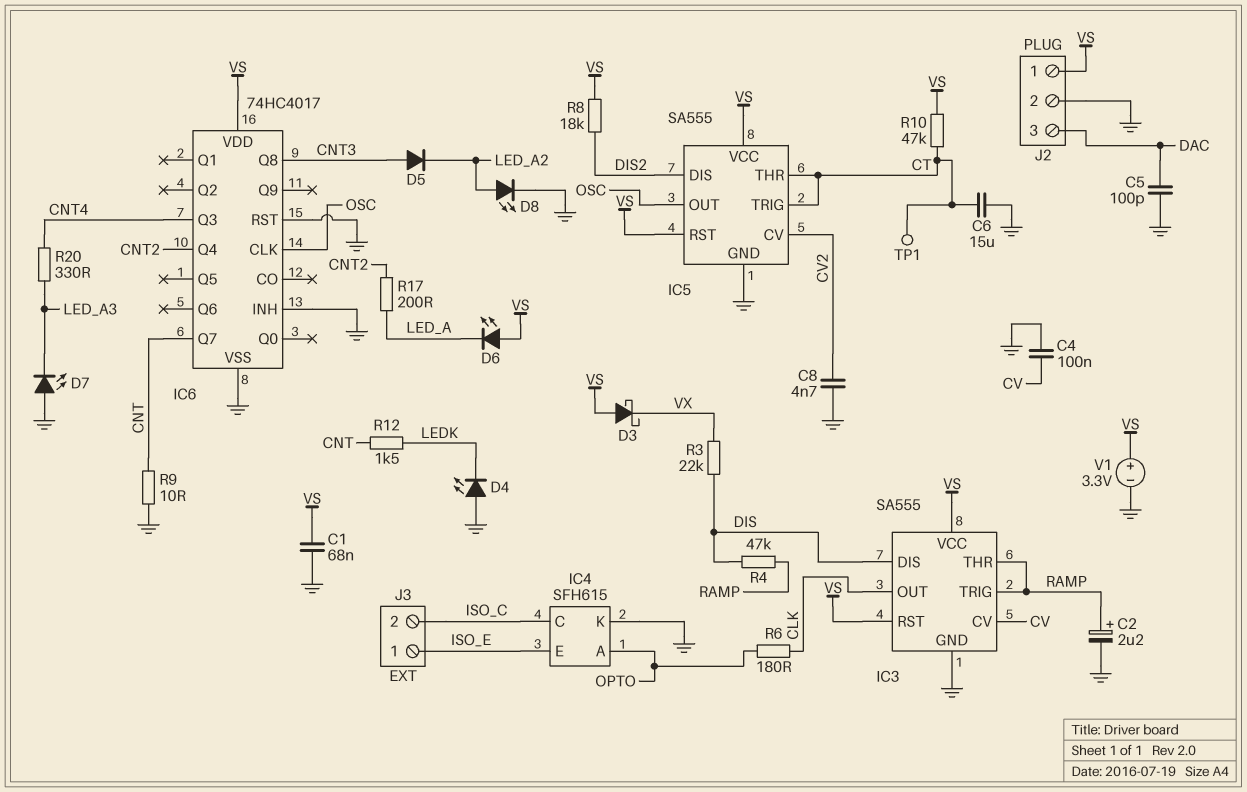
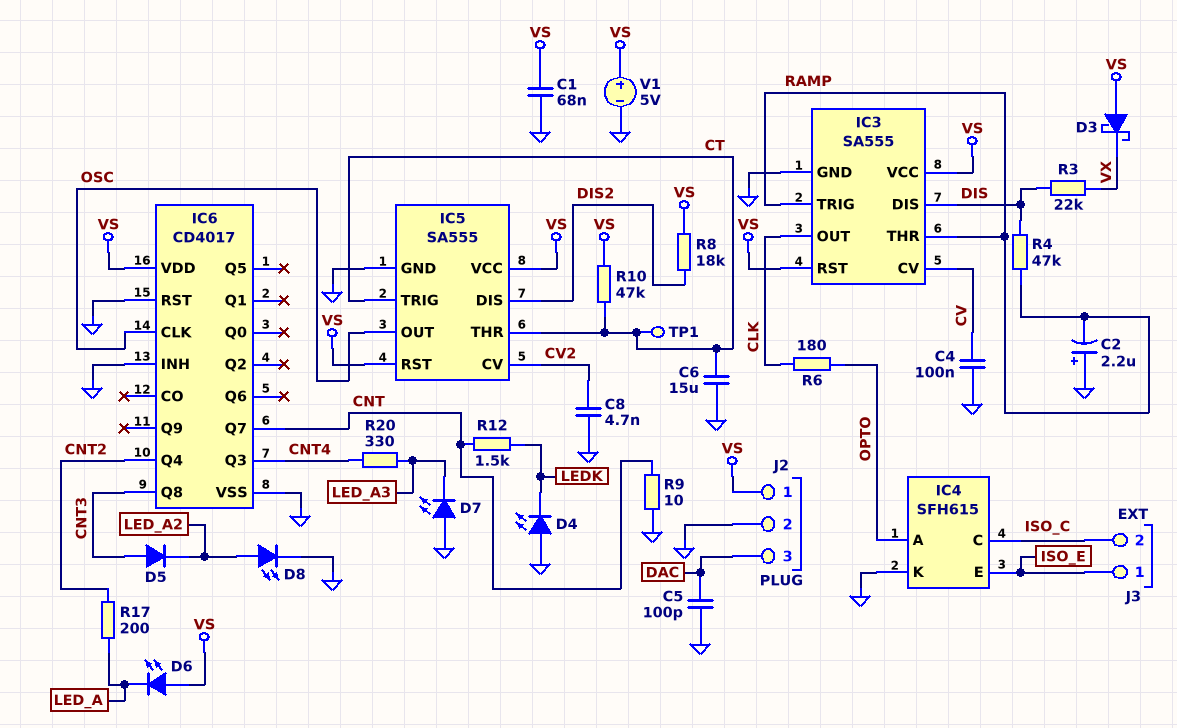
C2: 2.2uF (plus RAMP, minus GND) -> 2.2uF (plus GND, minus RAMP)
IC6: 74HC4017 -> CD4017
V1: 3.3V (plus VS, minus GND) -> 5V (plus VS, minus GND)

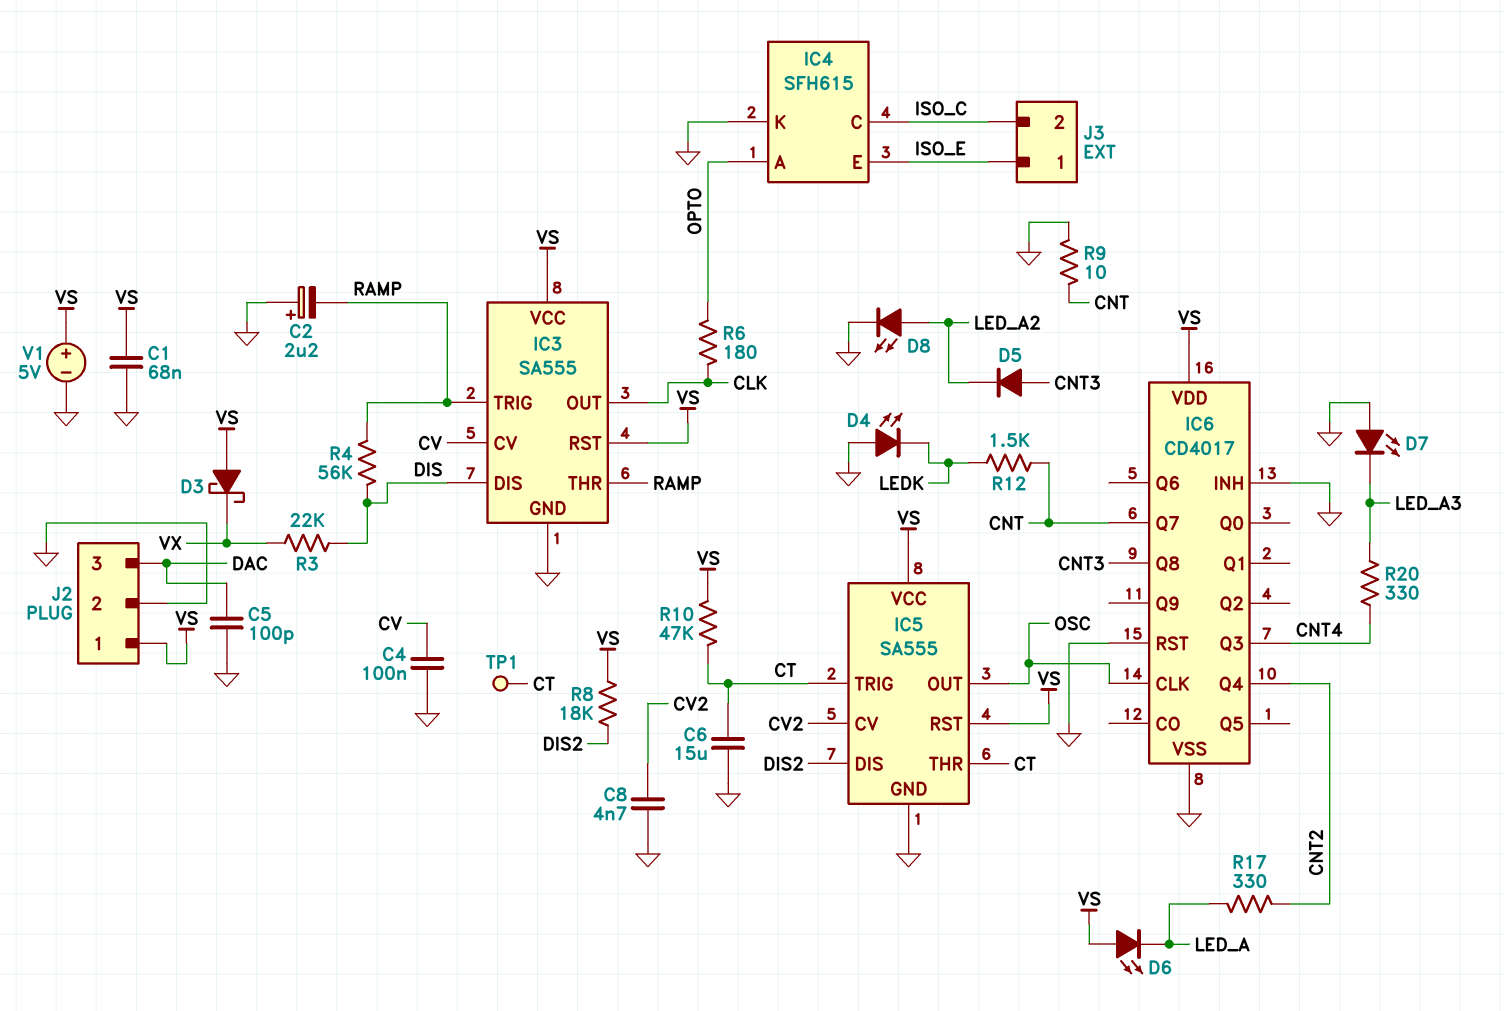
R4: 47k (DIS, RAMP) -> 56k (DIS, RAMP)
R17: 200 (CNT2, LED_A) -> 330 (CNT2, LED_A)

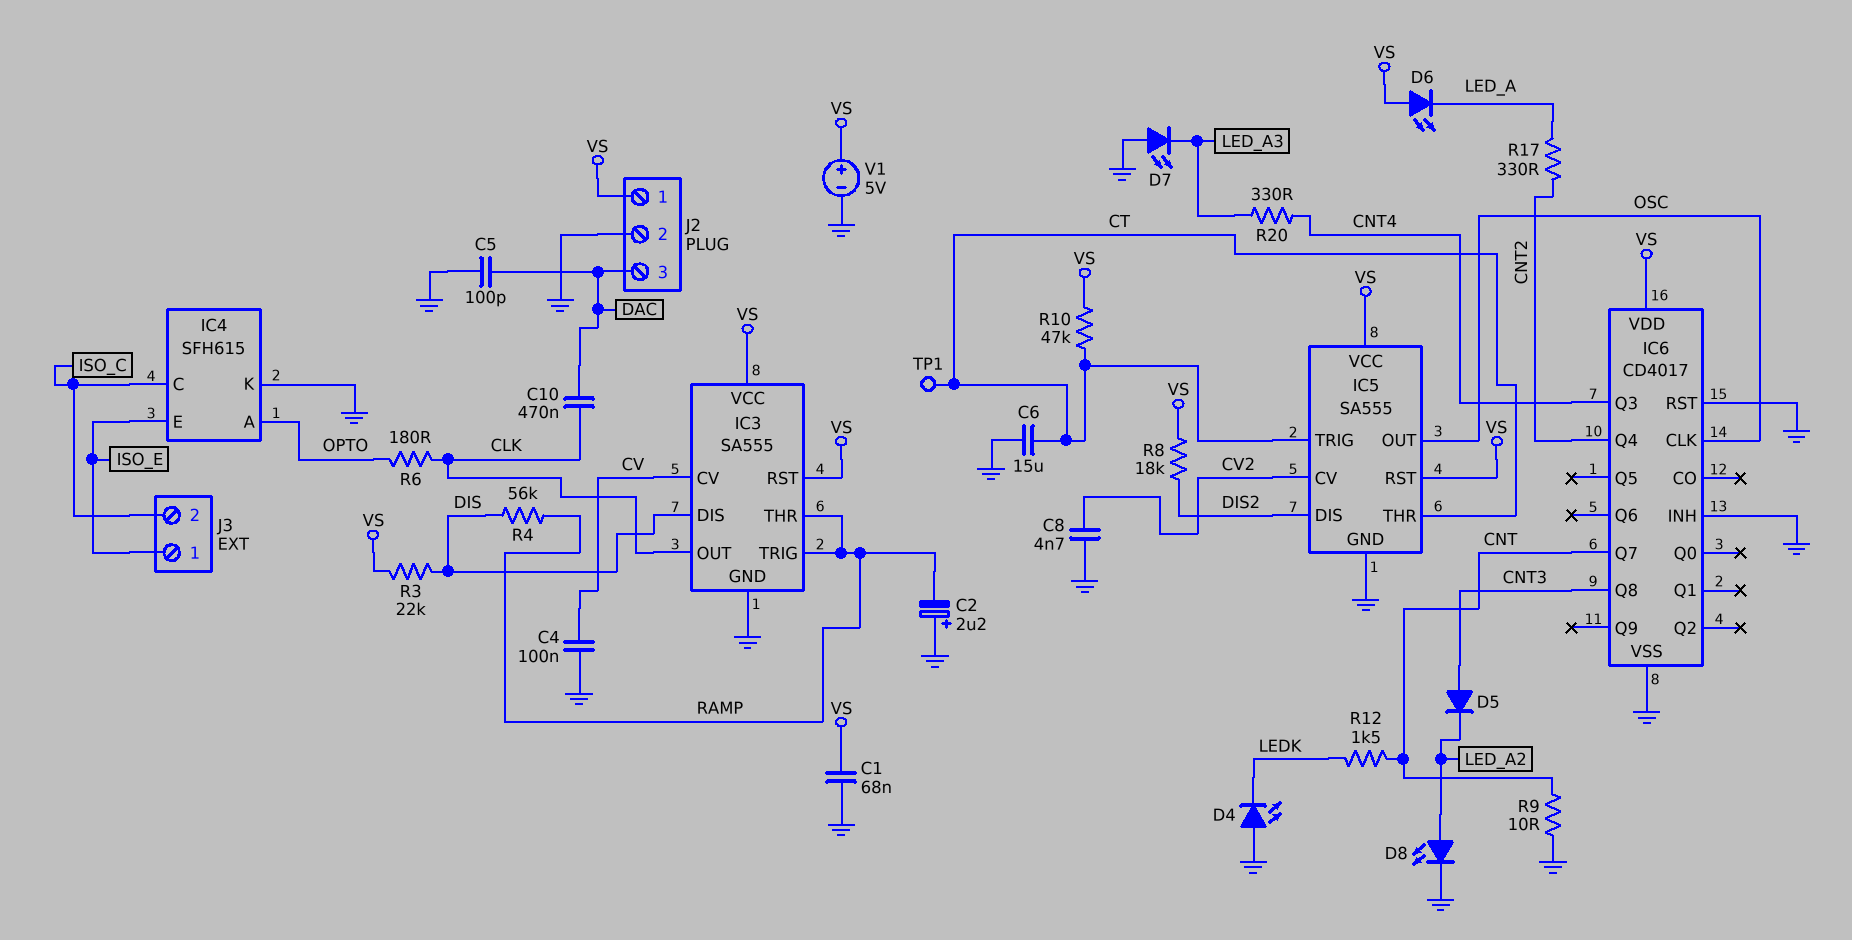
C10: none -> 470nF (CLK, DAC)
D3: schottky (A VS, K VX) -> none
R3: 22k (DIS, VX) -> 22k (DIS, VS)

